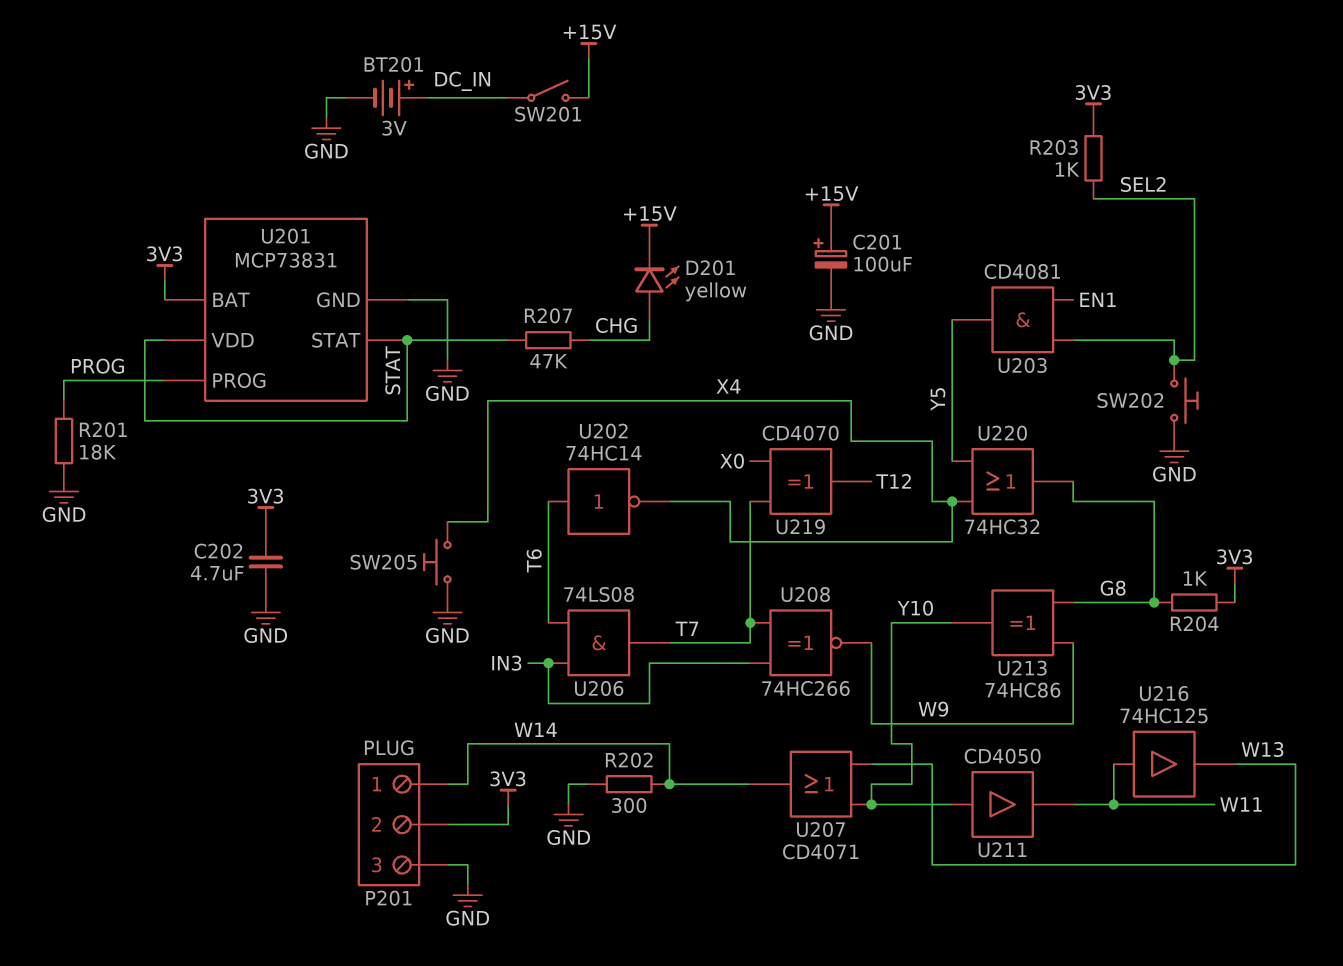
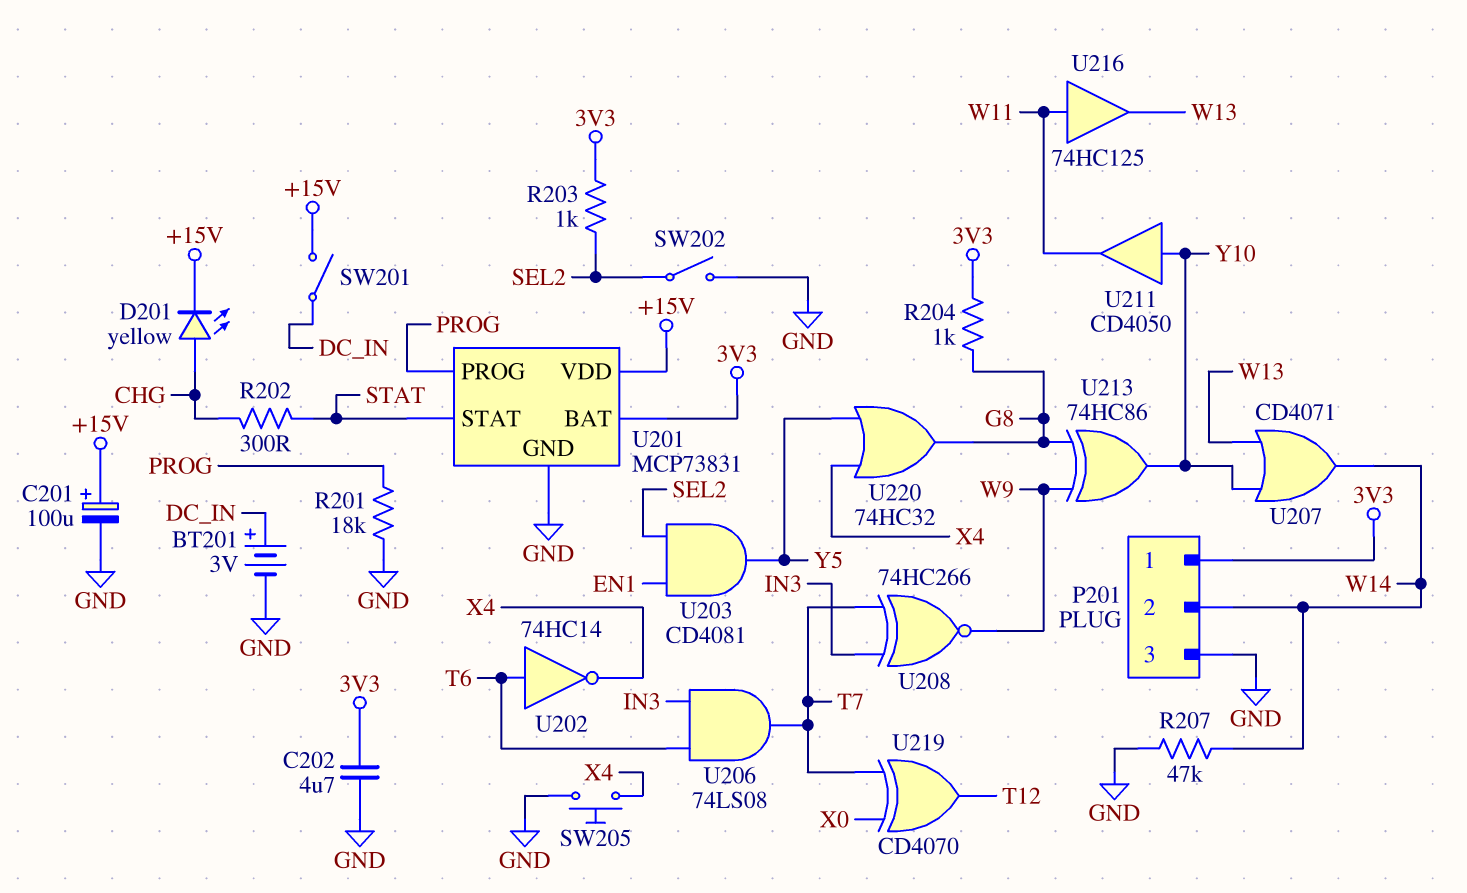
P201 pin 1: W14 -> 3V3
P201 pin 2: 3V3 -> W14
R202: 300 (GND, W14) -> 300 (CHG, STAT)
R207: 47k (CHG, STAT) -> 47k (GND, W14)
SW202: button (GND, SEL2) -> switch (GND, SEL2)
U201 pin VDD: STAT -> +15V

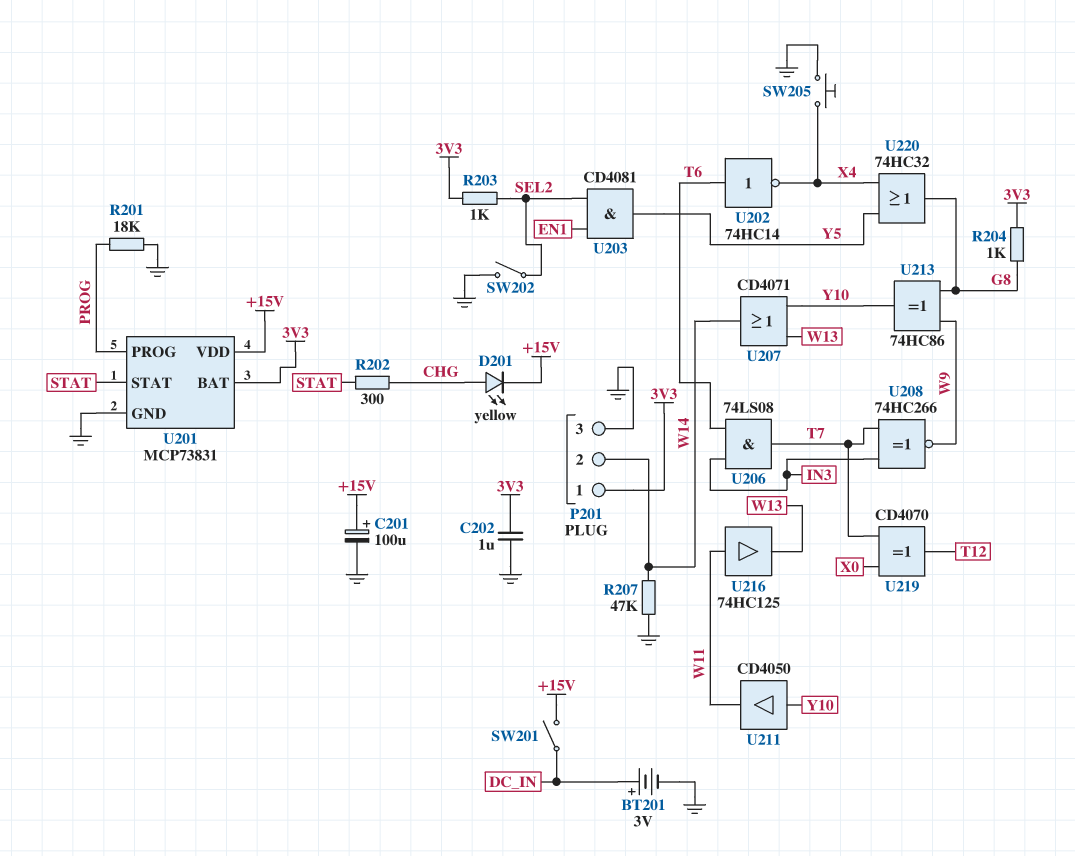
C202: 4.7uF (3V3, GND) -> 1uF (3V3, GND)

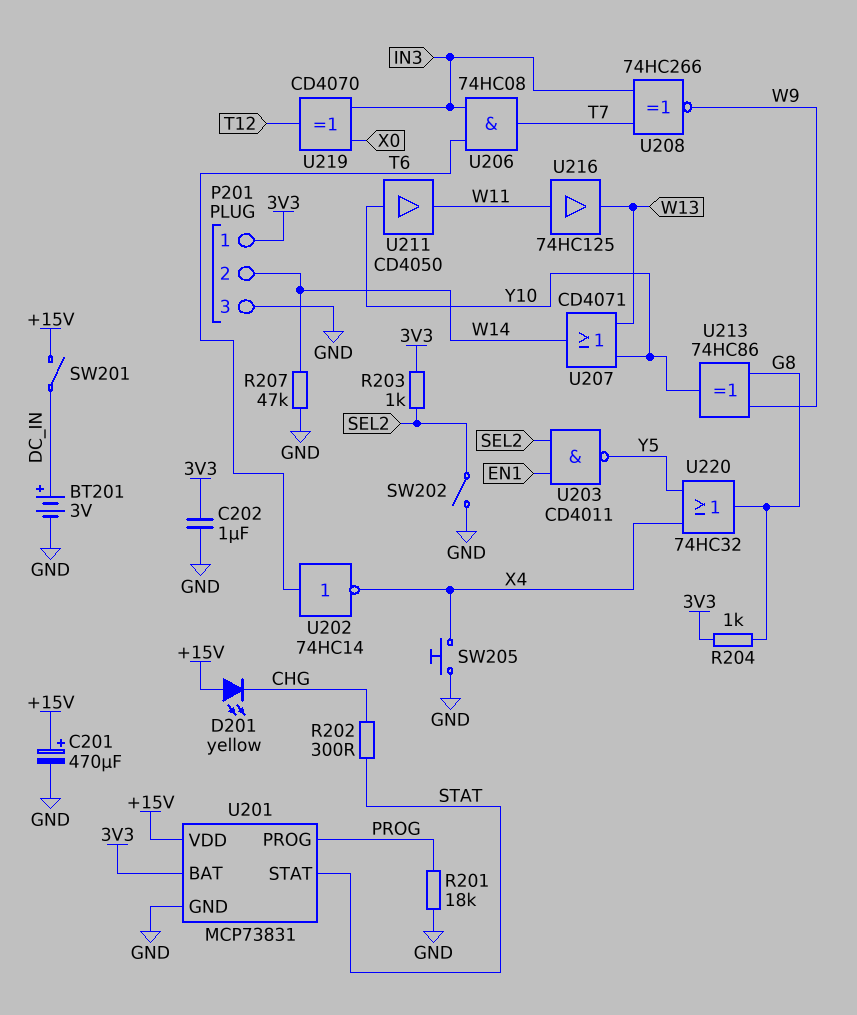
C201: 100uF (plus +15V, minus GND) -> 470uF (plus +15V, minus GND)
D201: LED yellow (A CHG, K +15V) -> LED yellow (A +15V, K CHG)
U203: AND CD4081 (in EN1, in SEL2, out Y5) -> NAND CD4011 (in EN1, in SEL2, out Y5)
U206: AND 74LS08 (in IN3, in T6, out T7) -> AND 74HC08 (in IN3, in T6, out T7)
U219: XOR CD4070 (in T7, in X0, out T12) -> XOR CD4070 (in IN3, in X0, out T12)

